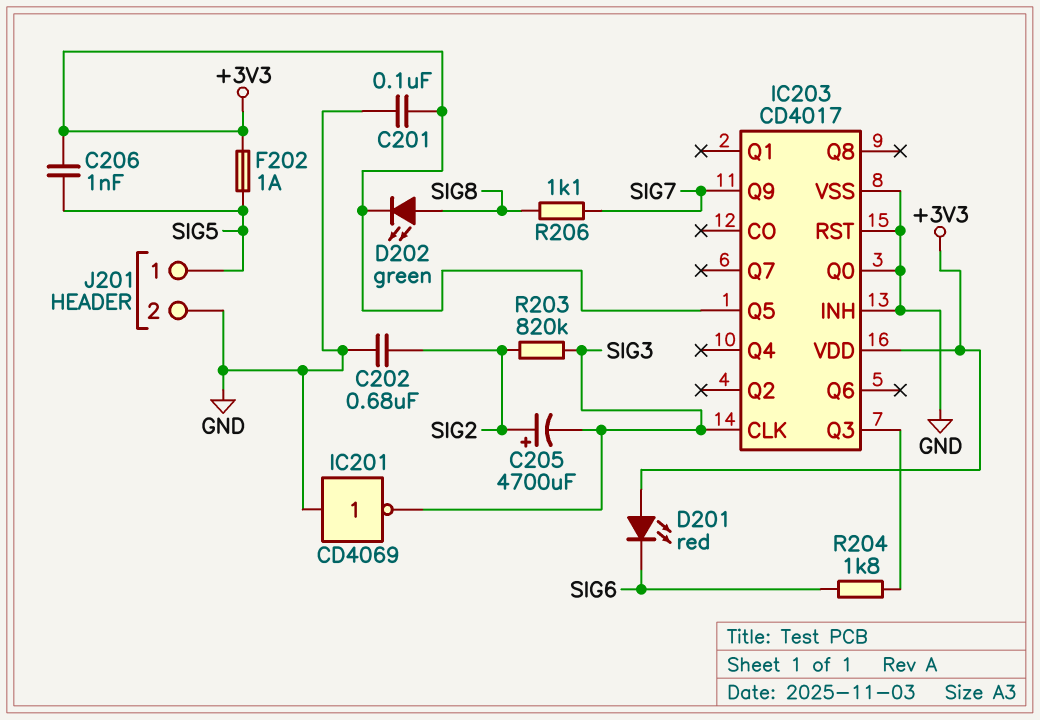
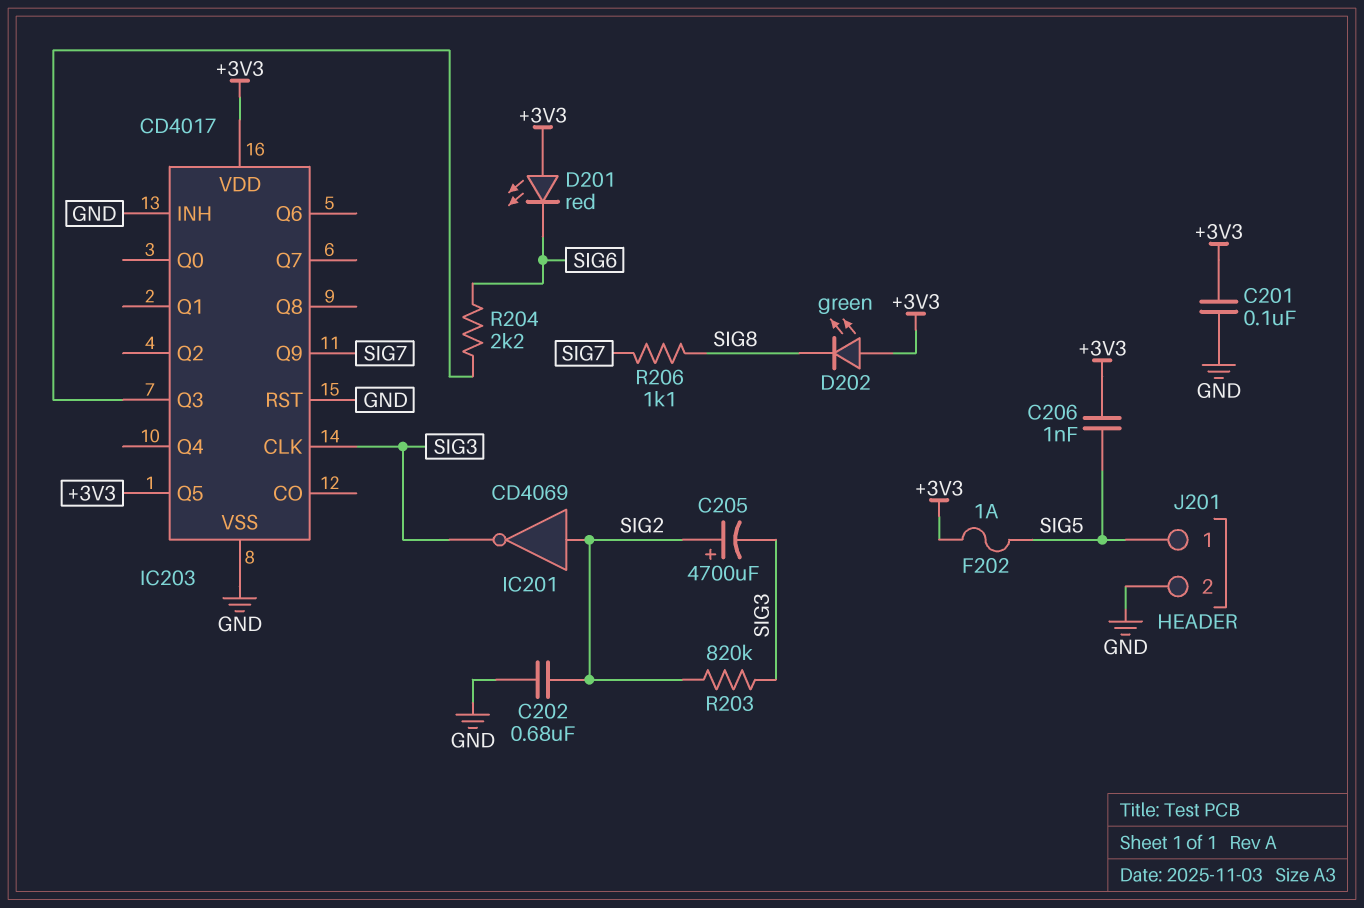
D202: LED green (A SIG8, K +3V3) -> LED green (A +3V3, K SIG8)
IC201: NOT CD4069 (in GND, out SIG3) -> NOT CD4069 (in SIG2, out SIG3)
IC203 pin Q0: GND -> none
R204: 1.8k (IC203/Q3, SIG6) -> 2.2k (IC203/Q3, SIG6)

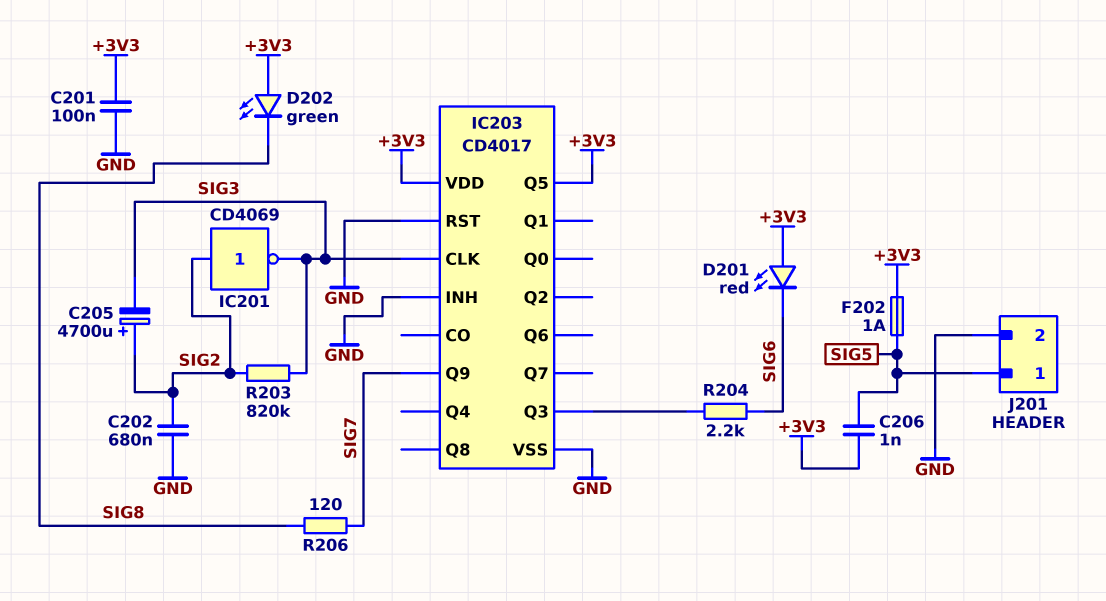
R206: 1.1k (SIG7, SIG8) -> 120 (SIG7, SIG8)

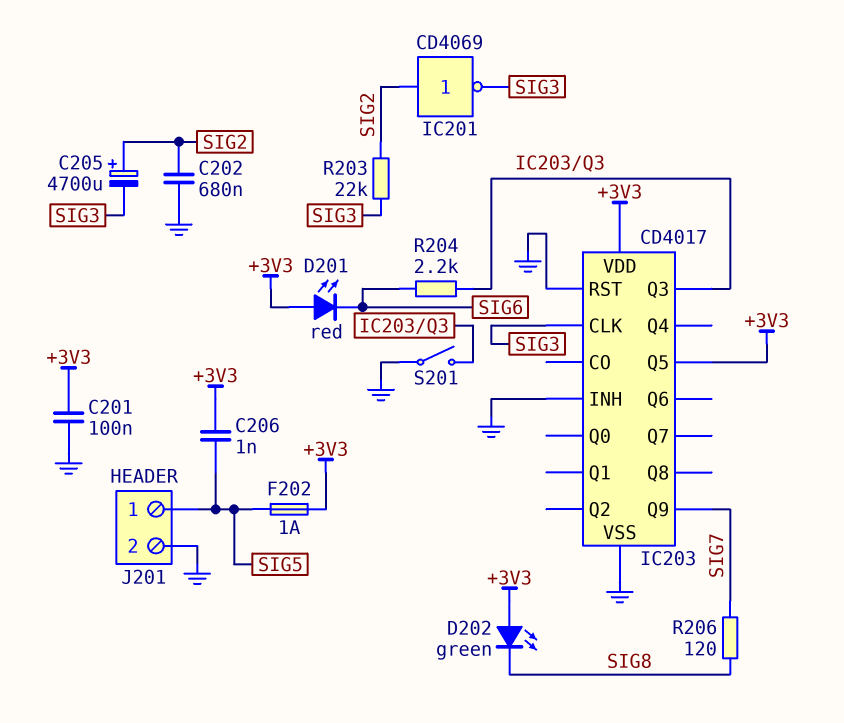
R203: 820k (SIG2, SIG3) -> 22k (SIG2, SIG3)
S201: none -> switch (GND, IC203/Q3)

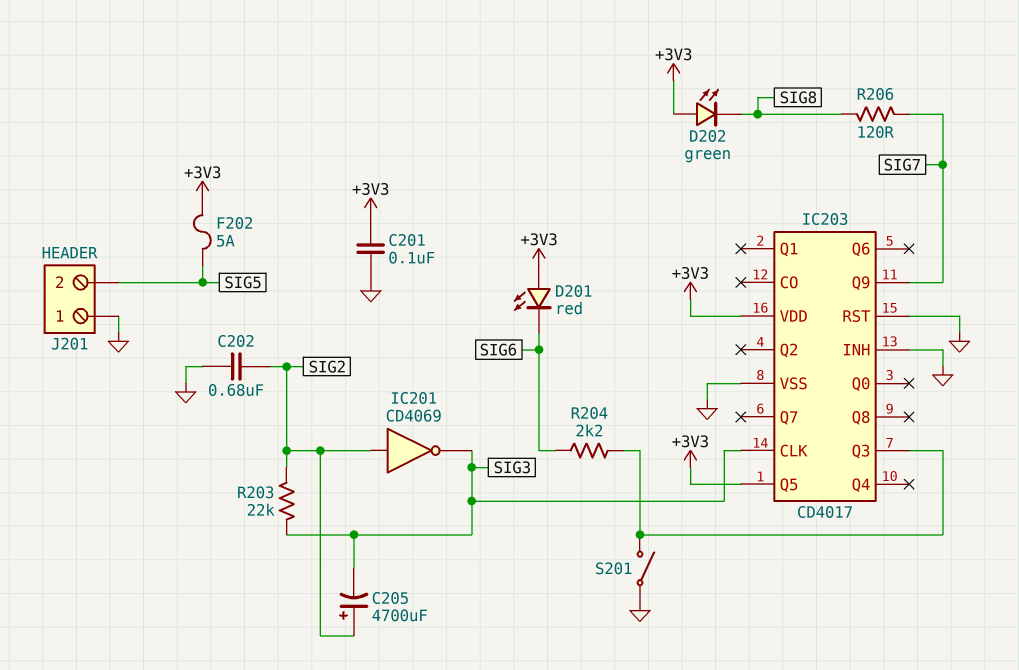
C206: 1nF (+3V3, SIG5) -> none
F202: 1A (+3V3, SIG5) -> 5A (+3V3, SIG5)
J201 pin 1: SIG5 -> GND
J201 pin 2: GND -> SIG5

